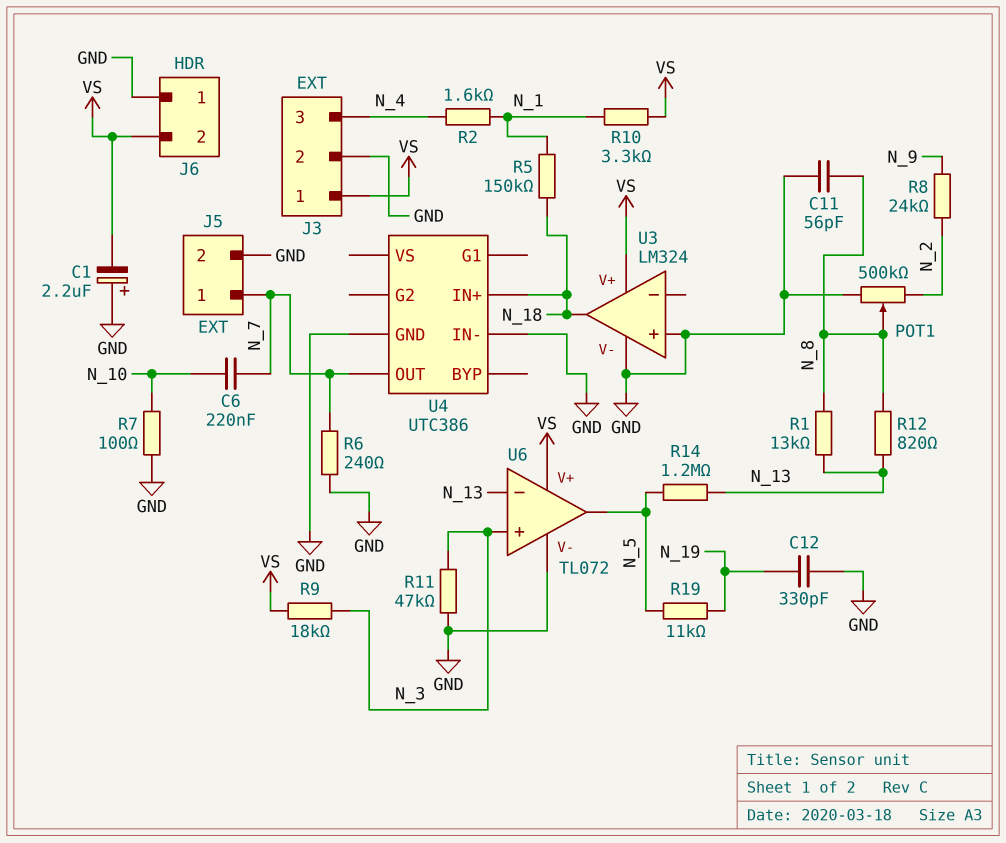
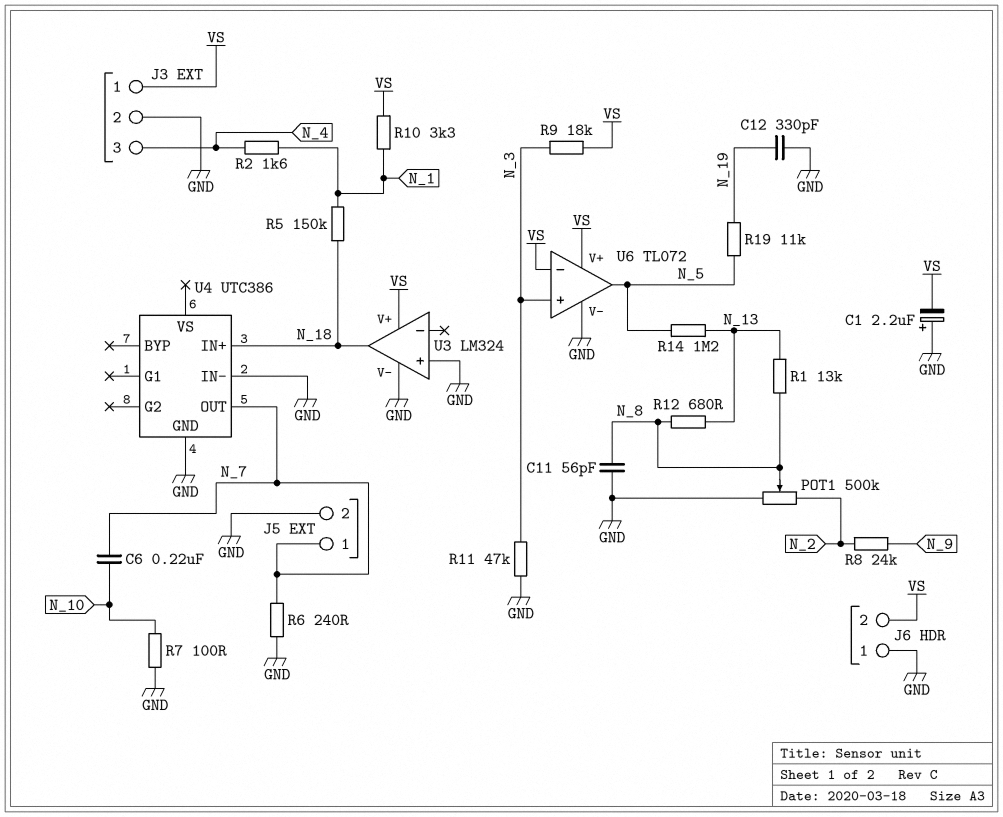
R12: 820 (N_8, N_13) -> 680 (N_8, N_13)
U6 pin in-: N_13 -> VS

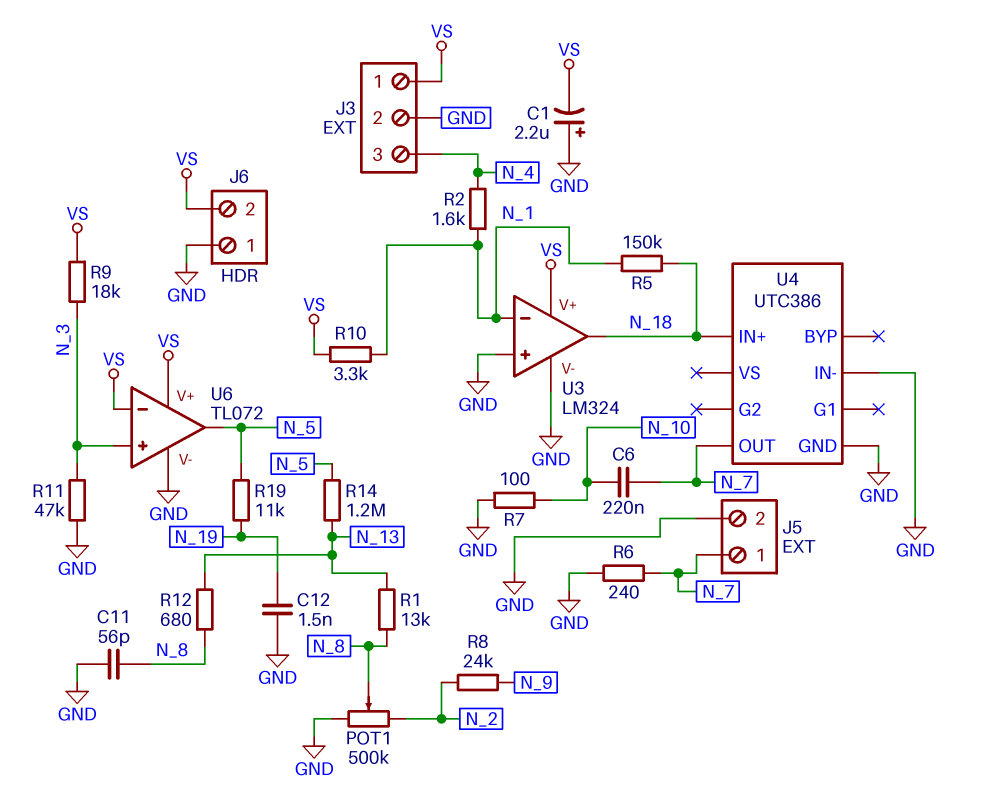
C12: 330pF (GND, N_19) -> 1.5nF (GND, N_19)
U3 pin in-: none -> N_1

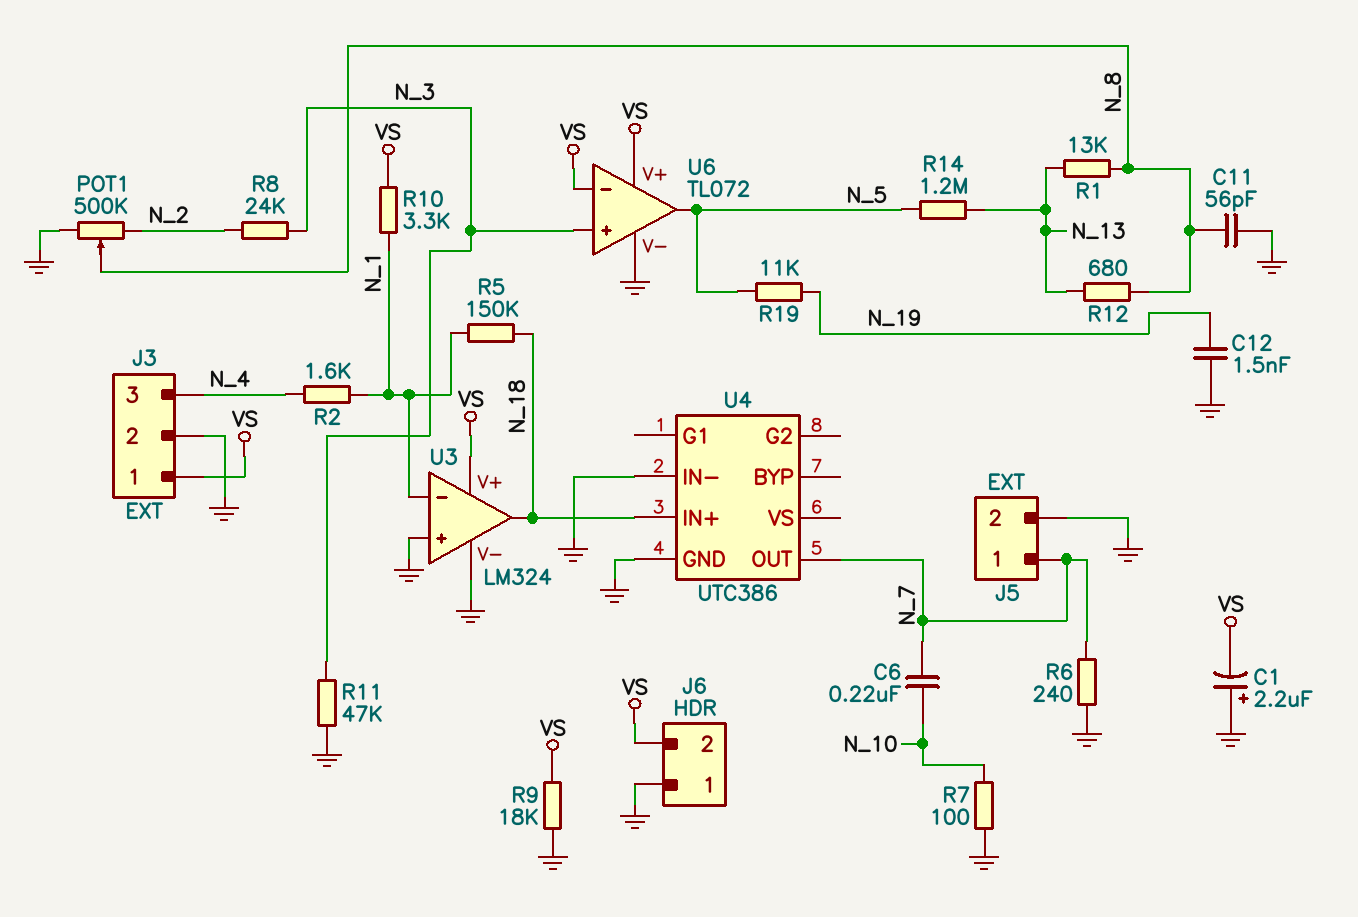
R8: 24k (N_2, N_9) -> 24k (N_2, N_3)
R9: 18k (N_3, VS) -> 18k (GND, VS)

